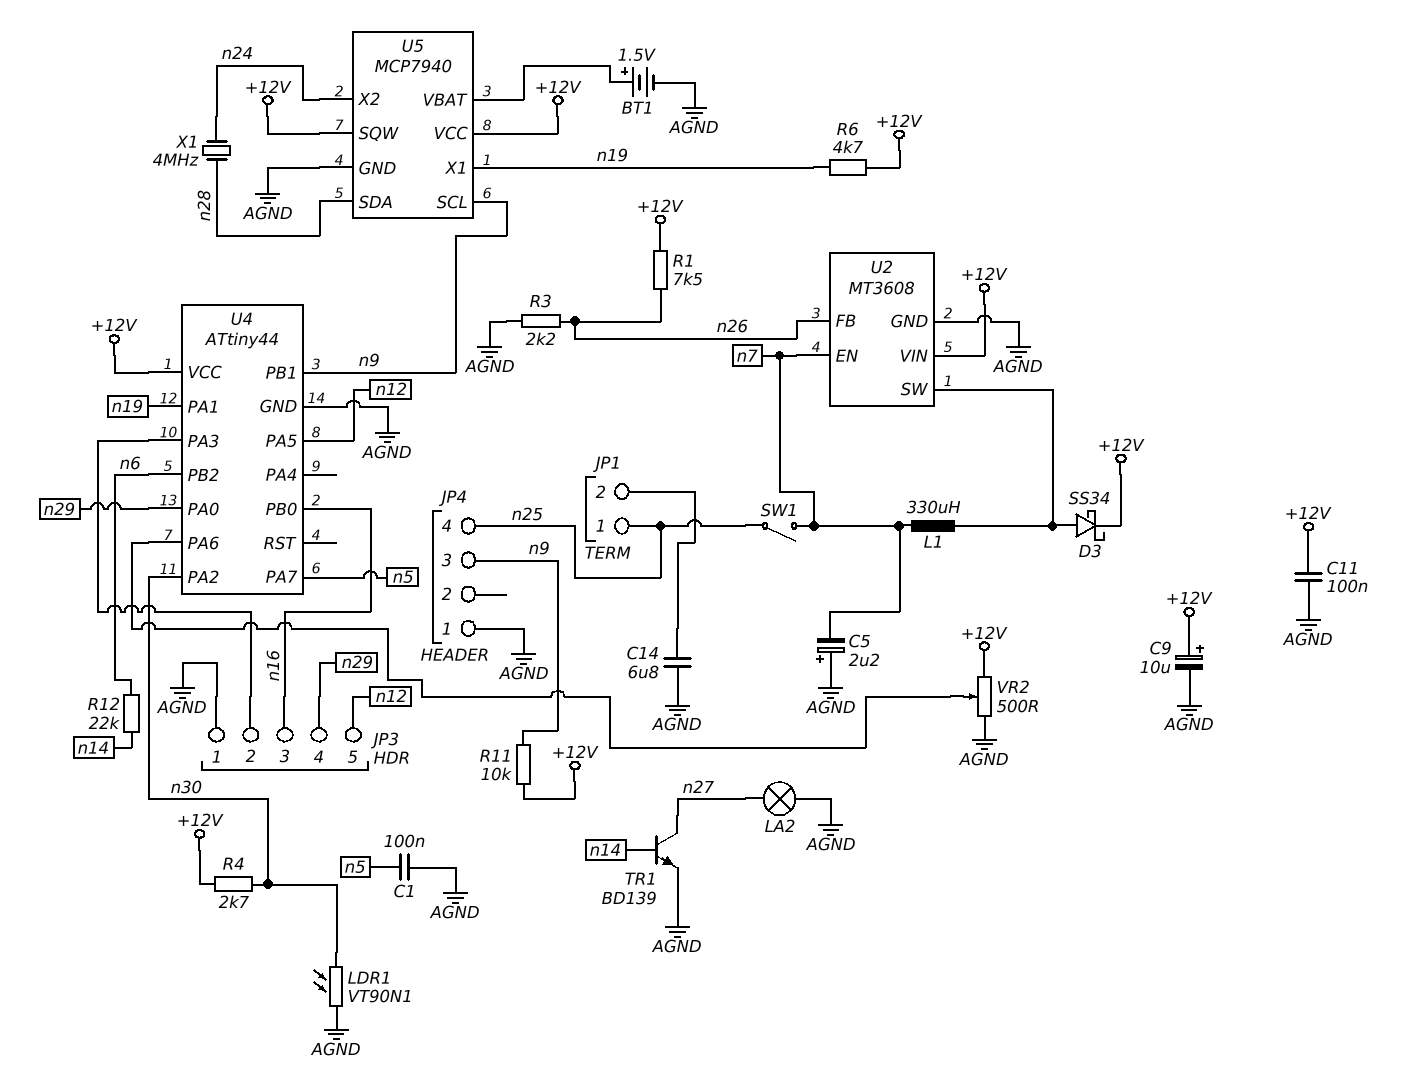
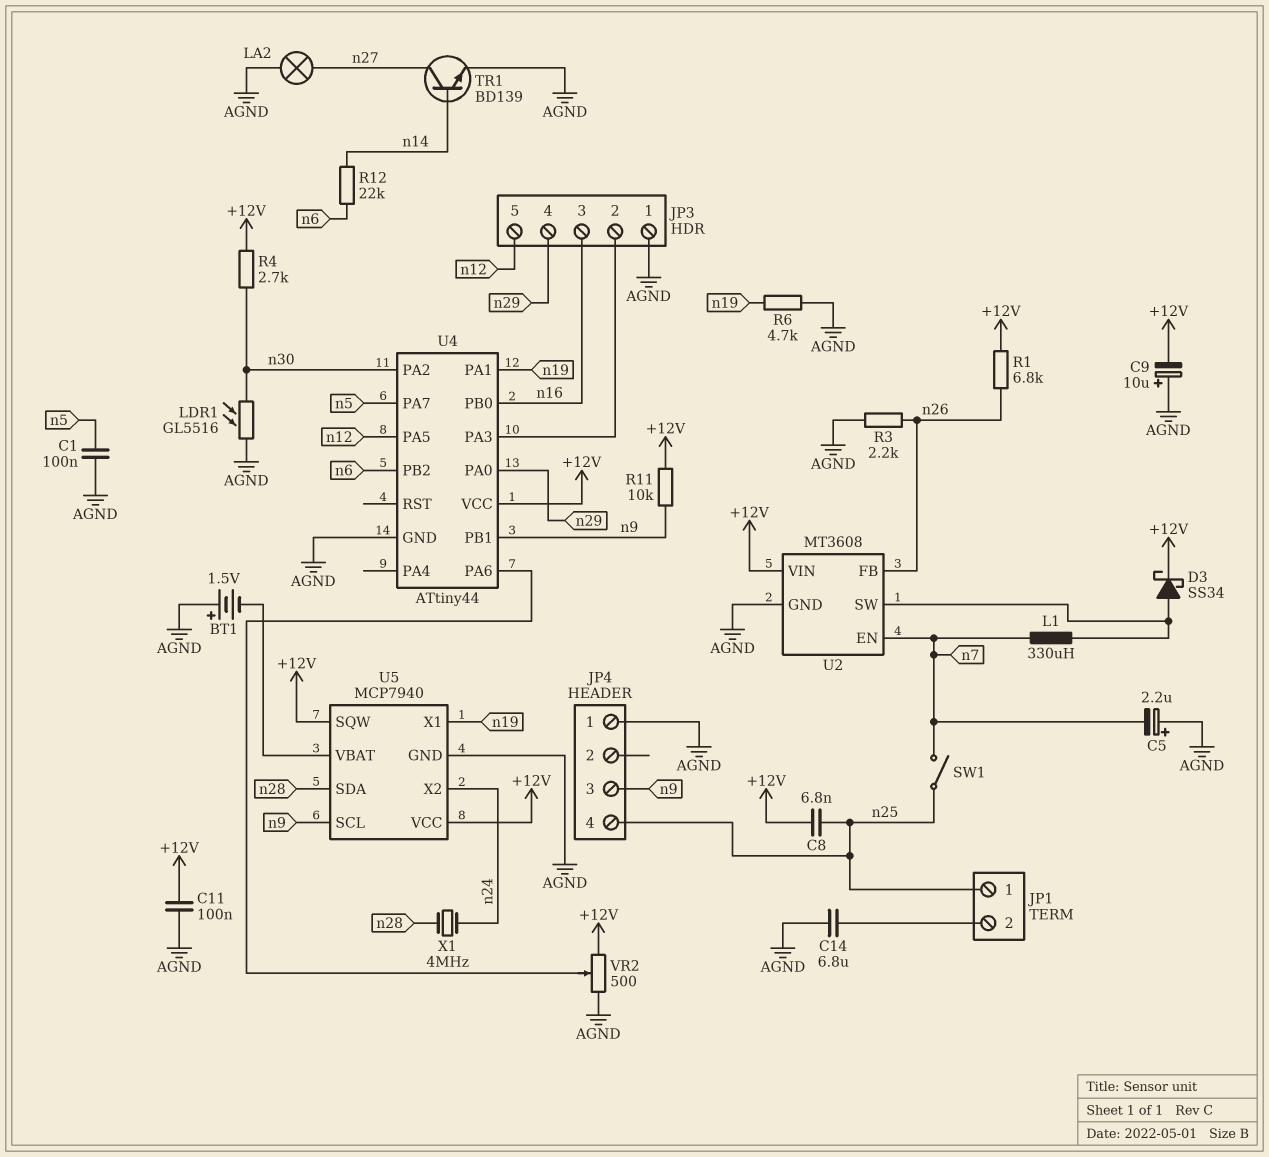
BT1: 1.5V (plus U5/VBAT, minus AGND) -> 1.5V (plus AGND, minus U5/VBAT)
C8: none -> 6.8nF (+12V, n25)
C9: 10uF (plus +12V, minus AGND) -> 10uF (plus AGND, minus +12V)
LDR1: VT90N1 (AGND, n30) -> GL5516 (AGND, n30)
R1: 7.5k (+12V, n26) -> 6.8k (+12V, n26)
R6: 4.7k (+12V, n19) -> 4.7k (AGND, n19)

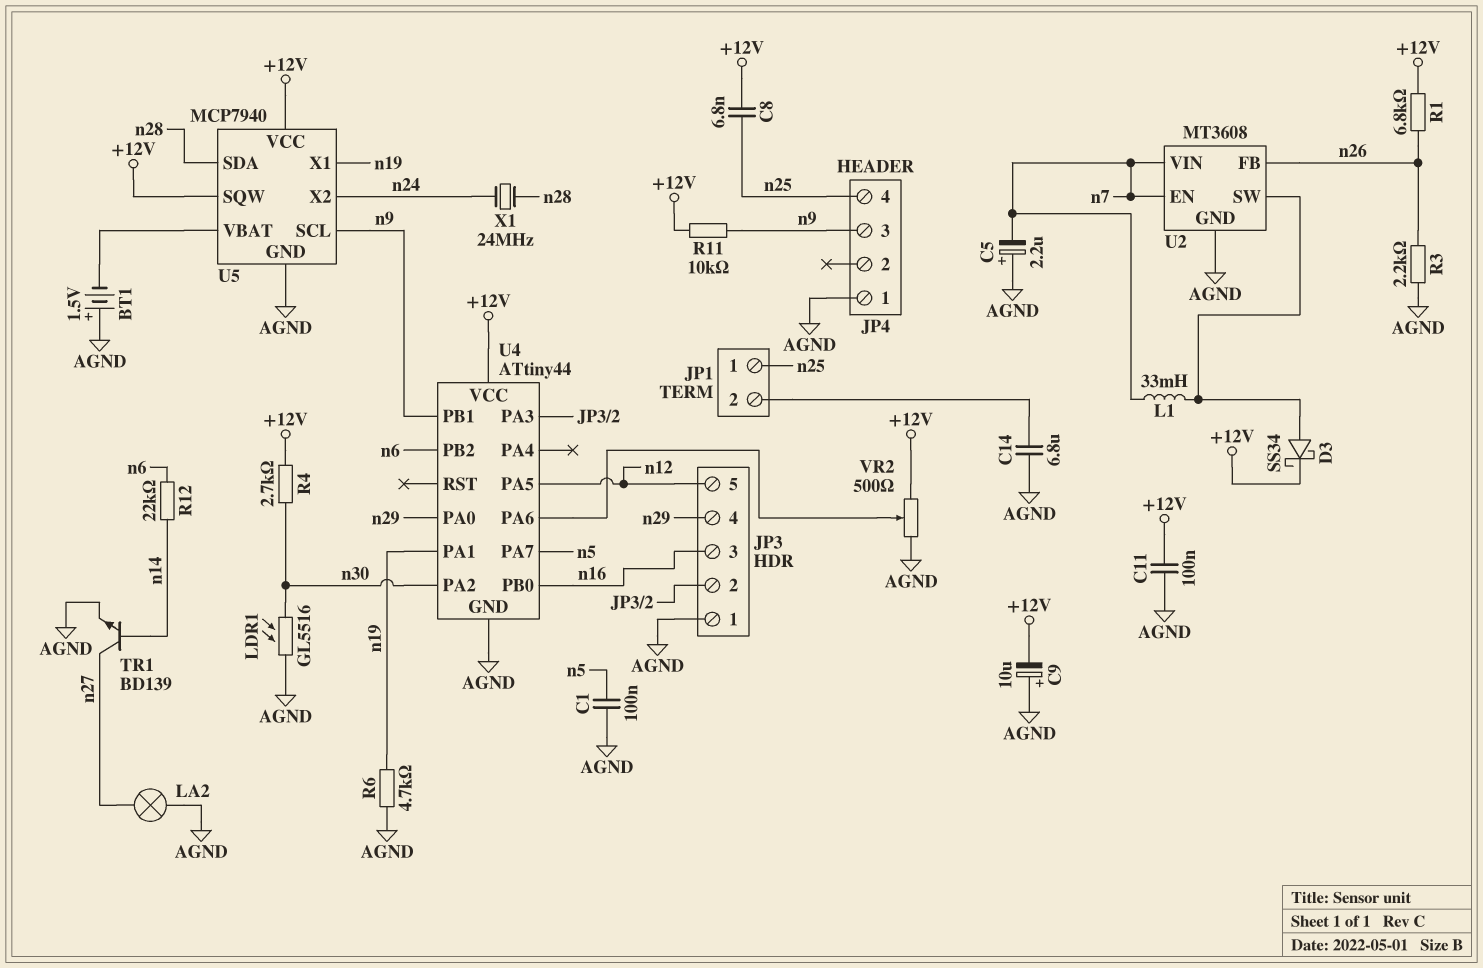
L1: 330uH (U2/SW, n7) -> 33mH (U2/SW, n7)
SW1: switch (n7, n25) -> none
U2 pin VIN: +12V -> n7
X1: 4MHz (n24, n28) -> 24MHz (n24, n28)

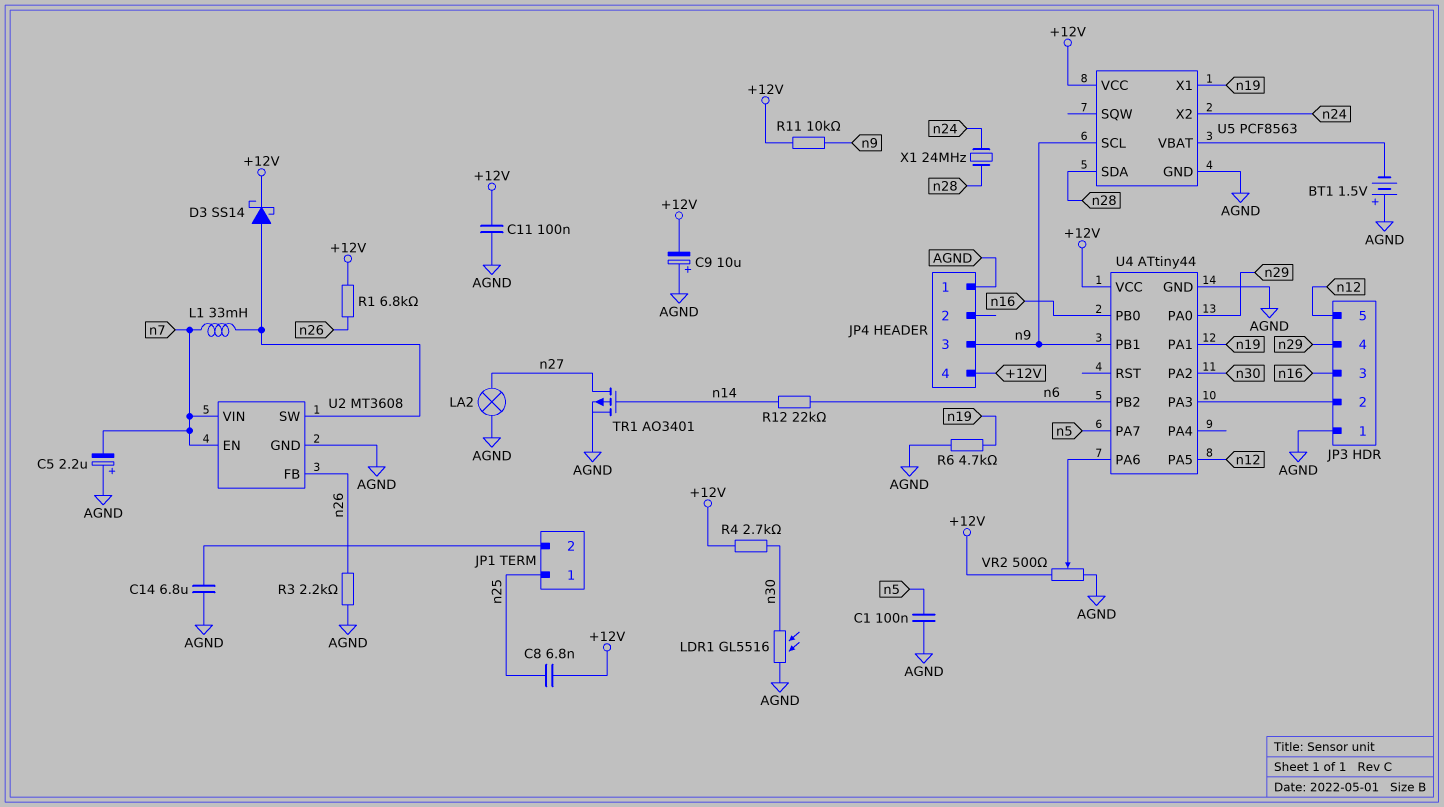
D3: schottky SS34 (A U2/SW, K +12V) -> schottky SS14 (A U2/SW, K +12V)
JP4 pin 4: n25 -> +12V
TR1: NPN BD139 (B n14, C n27, E AGND) -> PMOS AO3401 (G n14, D n27, S AGND)
U5: MCP7940 -> PCF8563
U5 pin SQW: +12V -> none

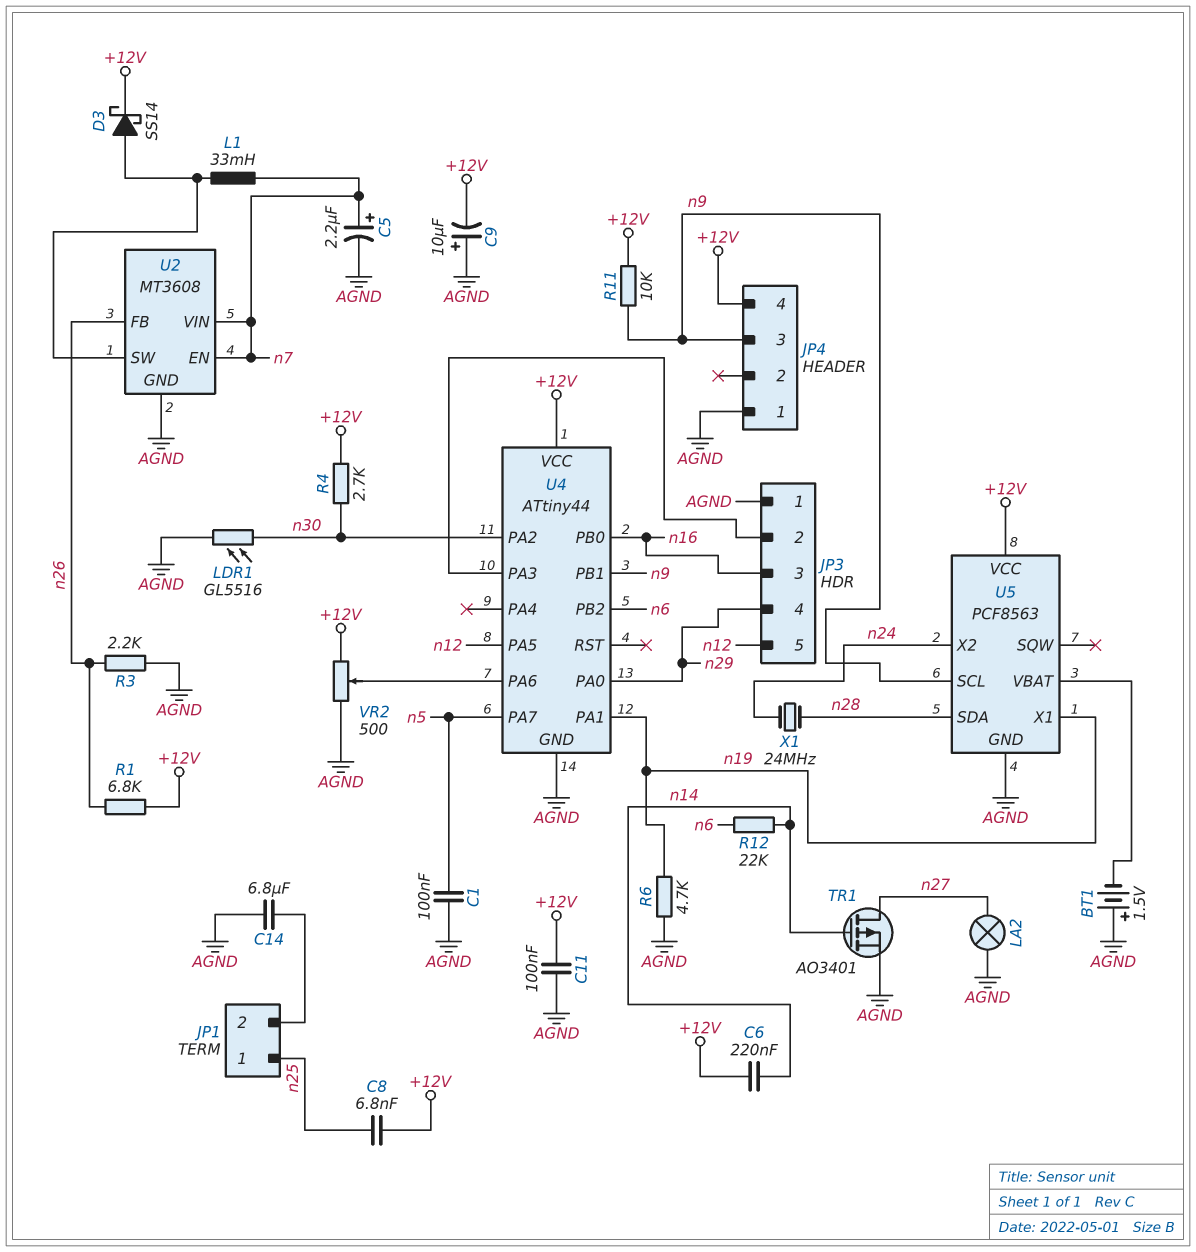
C5: 2.2uF (plus AGND, minus n7) -> 2.2uF (plus n7, minus AGND)
C6: none -> 220nF (+12V, n14)

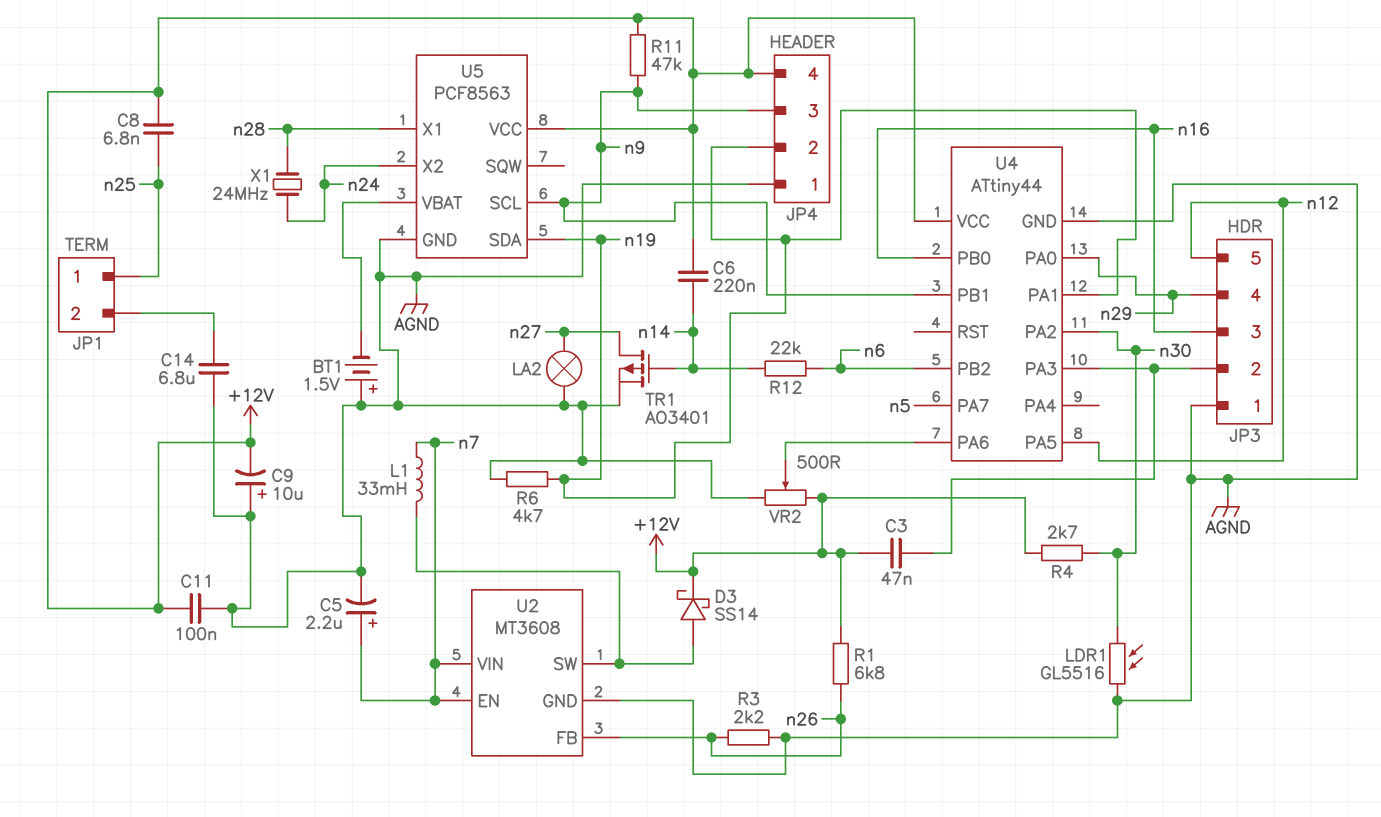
C1: 100nF (AGND, n5) -> none
C3: none -> 47nF (+12V, JP3/2)
JP4 pin 2: none -> n19
R11: 10k (+12V, n9) -> 47k (+12V, n9)
U5 pin SDA: n28 -> n19
U5 pin X1: n19 -> n28

